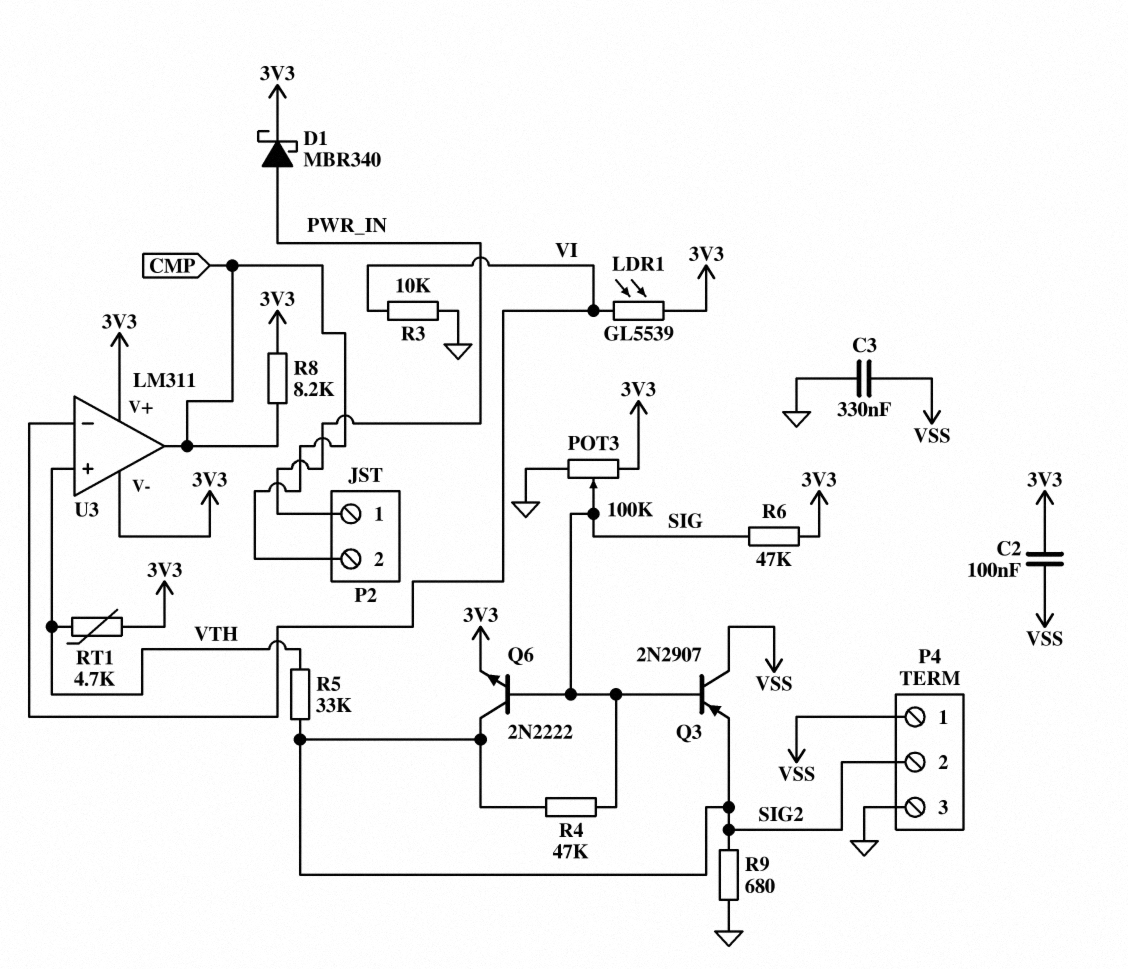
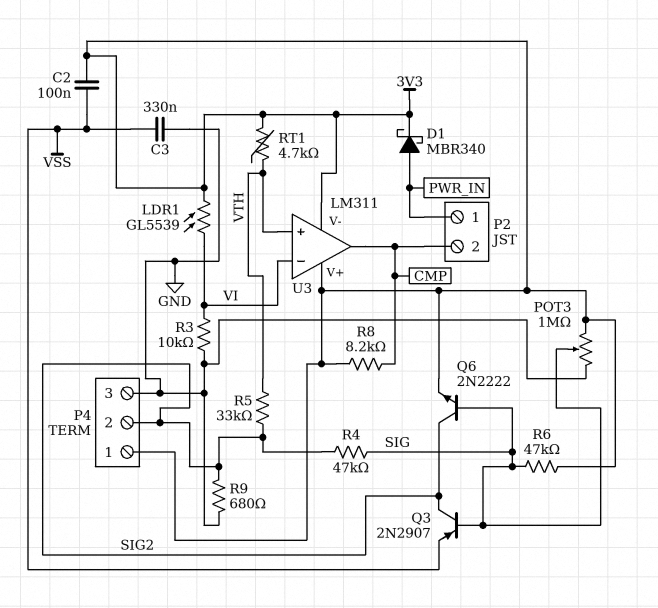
P4 pin 1: VSS -> 3V3
POT3: 100k (3V3, GND, wiper SIG) -> 1M (3V3, GND, wiper SIG)
Q3: PNP 2N2907 (B SIG, C VSS, E SIG2) -> PNP 2N2907 (B SIG, C SIG2, E VSS)

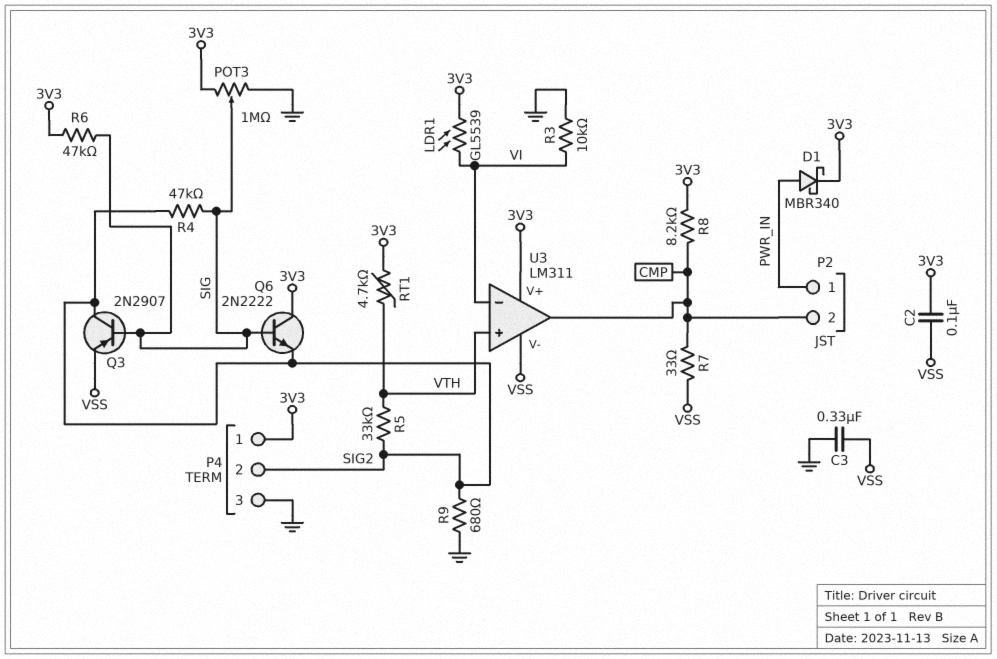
Q6: NPN 2N2222 (B SIG, C SIG2, E 3V3) -> NPN 2N2222 (B SIG, C 3V3, E SIG2)
R7: none -> 33 (CMP, VSS)
U3 pin V-: 3V3 -> VSS

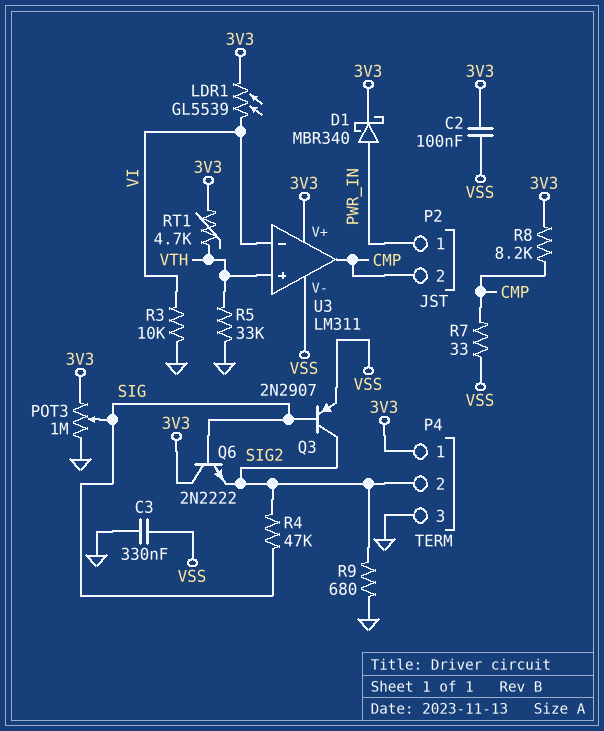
R5: 33k (SIG2, VTH) -> 33k (GND, VTH)
R6: 47k (3V3, SIG) -> none

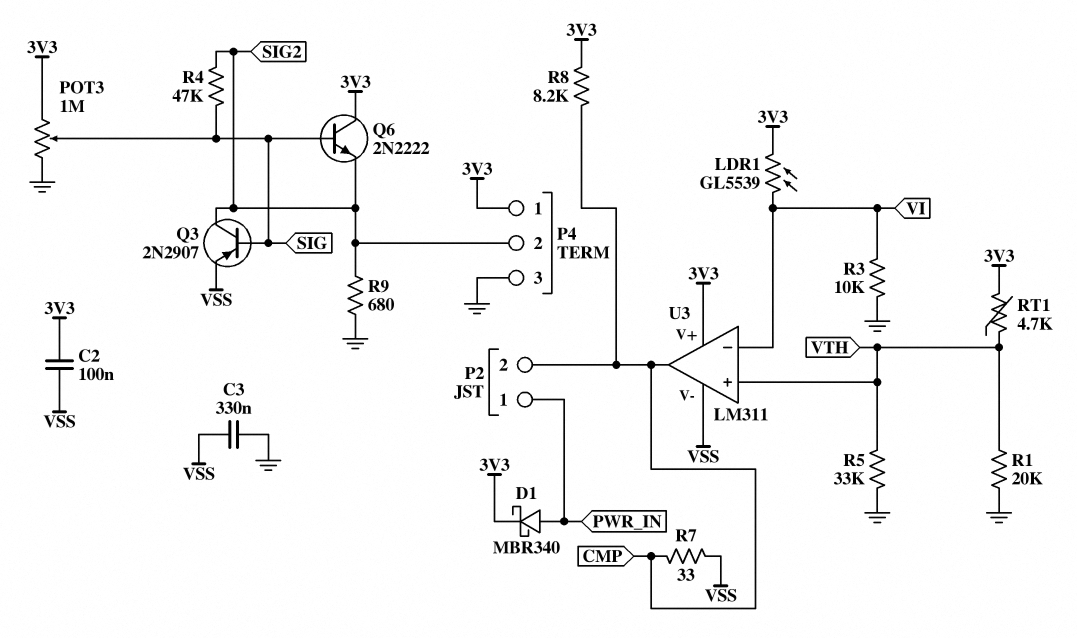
R1: none -> 20k (GND, VTH)

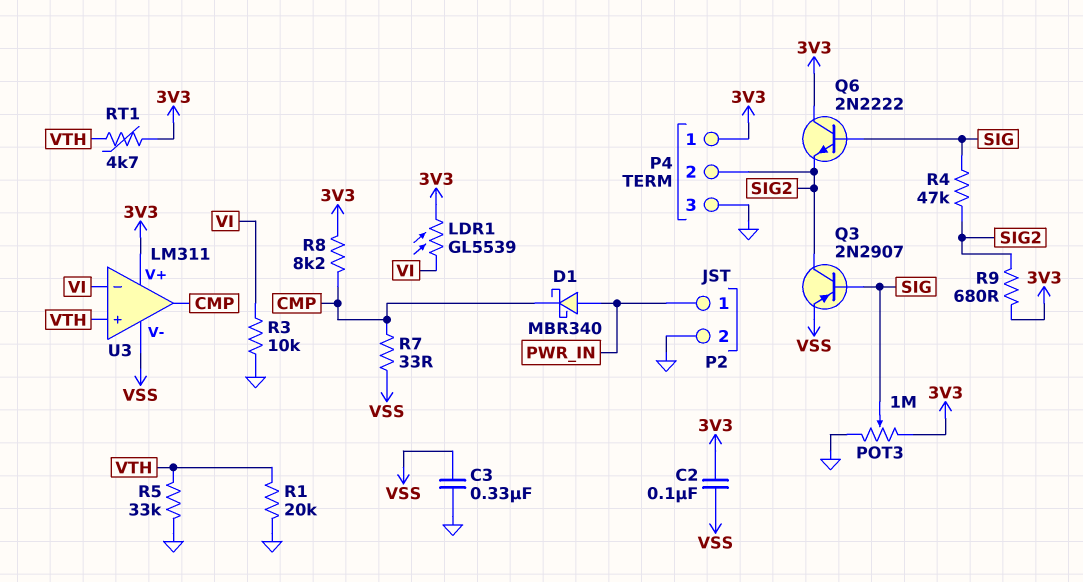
D1: schottky MBR340 (A PWR_IN, K 3V3) -> schottky MBR340 (A PWR_IN, K CMP)
P2 pin 2: CMP -> GND
R9: 680 (GND, SIG2) -> 680 (3V3, SIG2)

